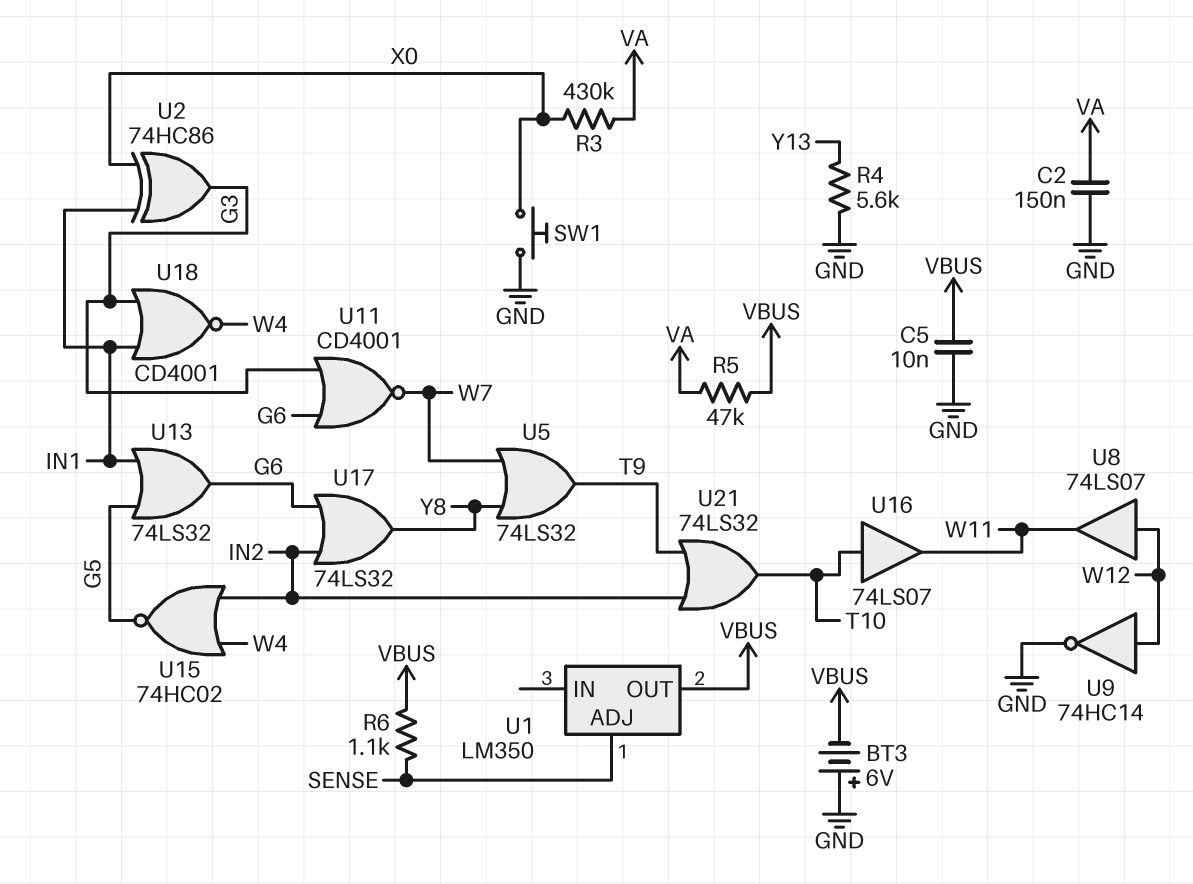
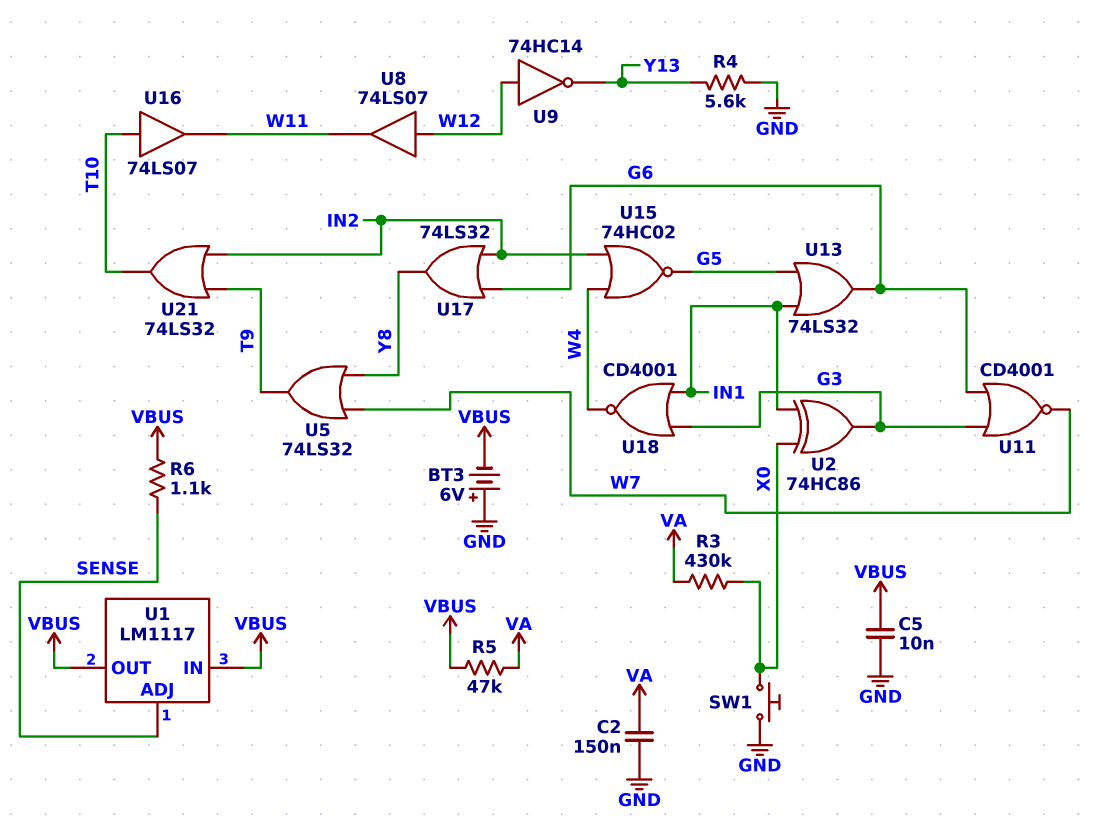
U1: LM350 -> LM1117
U1 pin IN: none -> VBUS
U9: NOT 74HC14 (in W12, out GND) -> NOT 74HC14 (in W12, out Y13)

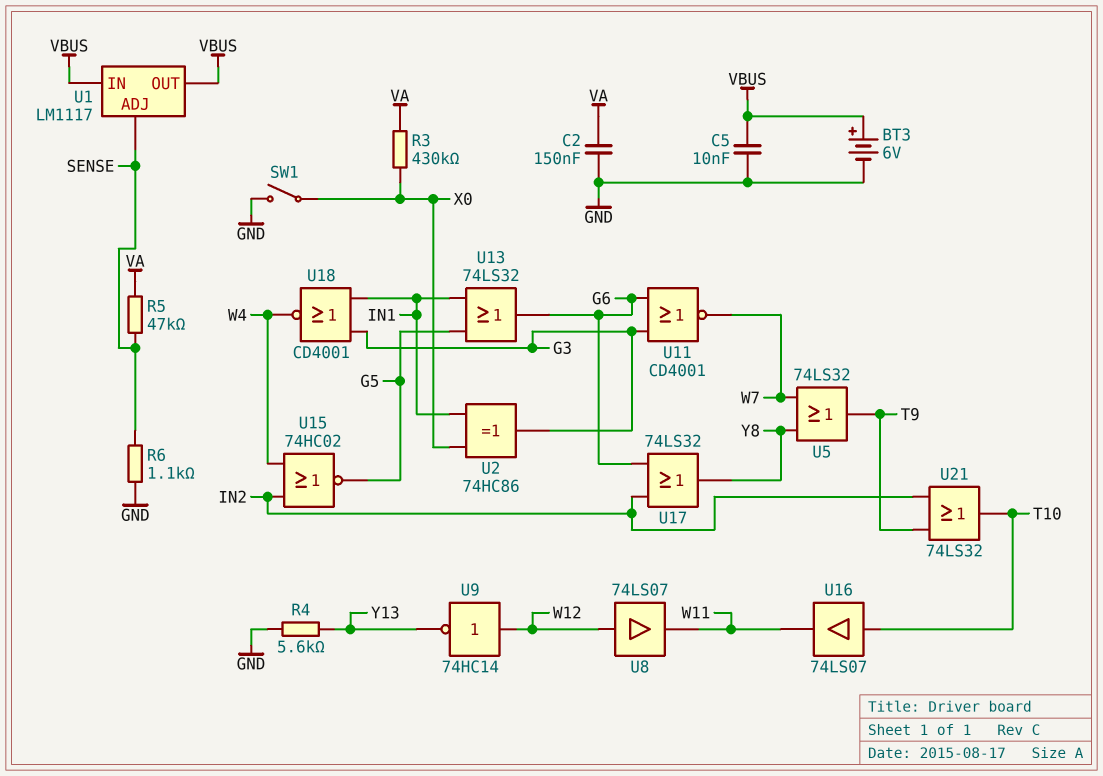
BT3: 6V (plus GND, minus VBUS) -> 6V (plus VBUS, minus GND)
R5: 47k (VA, VBUS) -> 47k (SENSE, VA)
R6: 1.1k (SENSE, VBUS) -> 1.1k (GND, SENSE)
SW1: button (GND, X0) -> switch (GND, X0)

